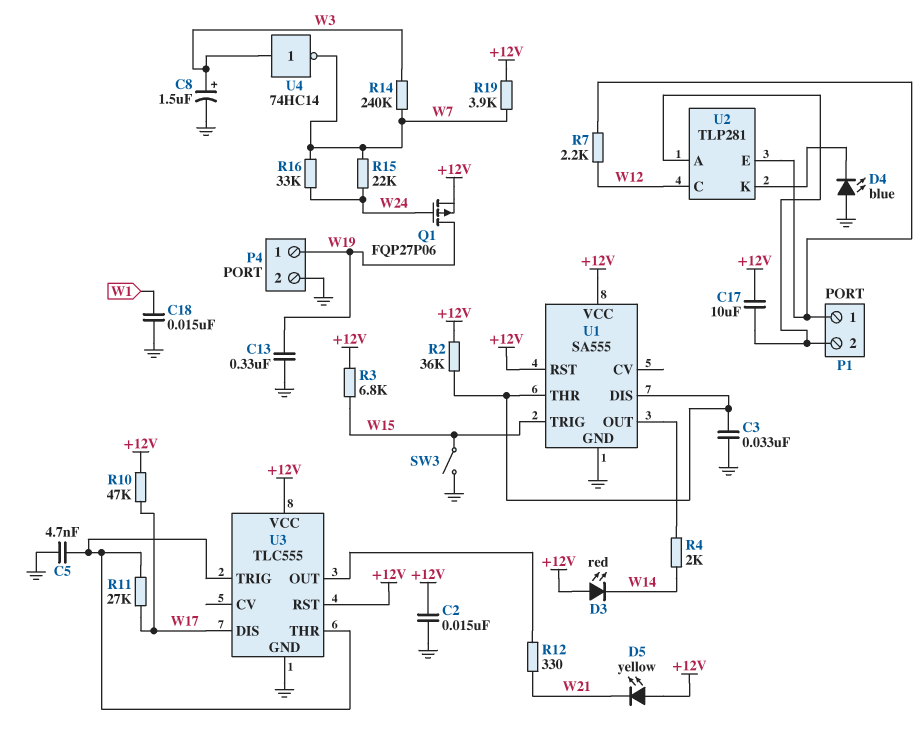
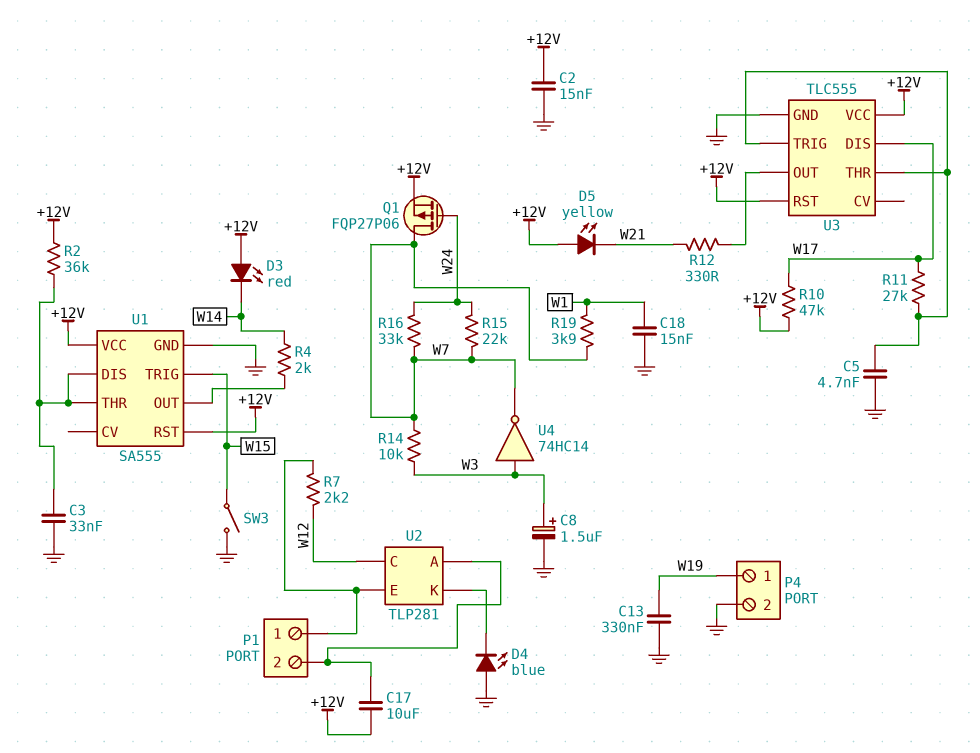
Q1: PMOS FQP27P06 (G W24, D W19, S +12V) -> PMOS FQP27P06 (G W24, D W7, S +12V)
R3: 6.8k (+12V, W15) -> none
R14: 240k (W3, W7) -> 10k (W3, W7)
R19: 3.9k (+12V, W7) -> 3.9k (W1, W7)

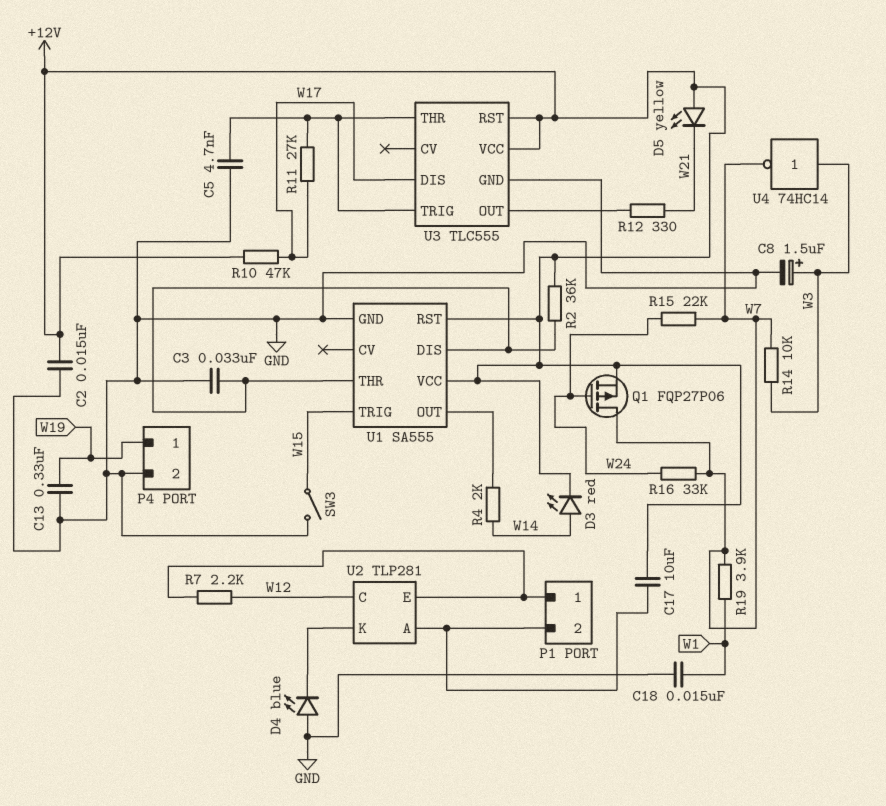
D3: LED red (A +12V, K W14) -> LED red (A W14, K +12V)

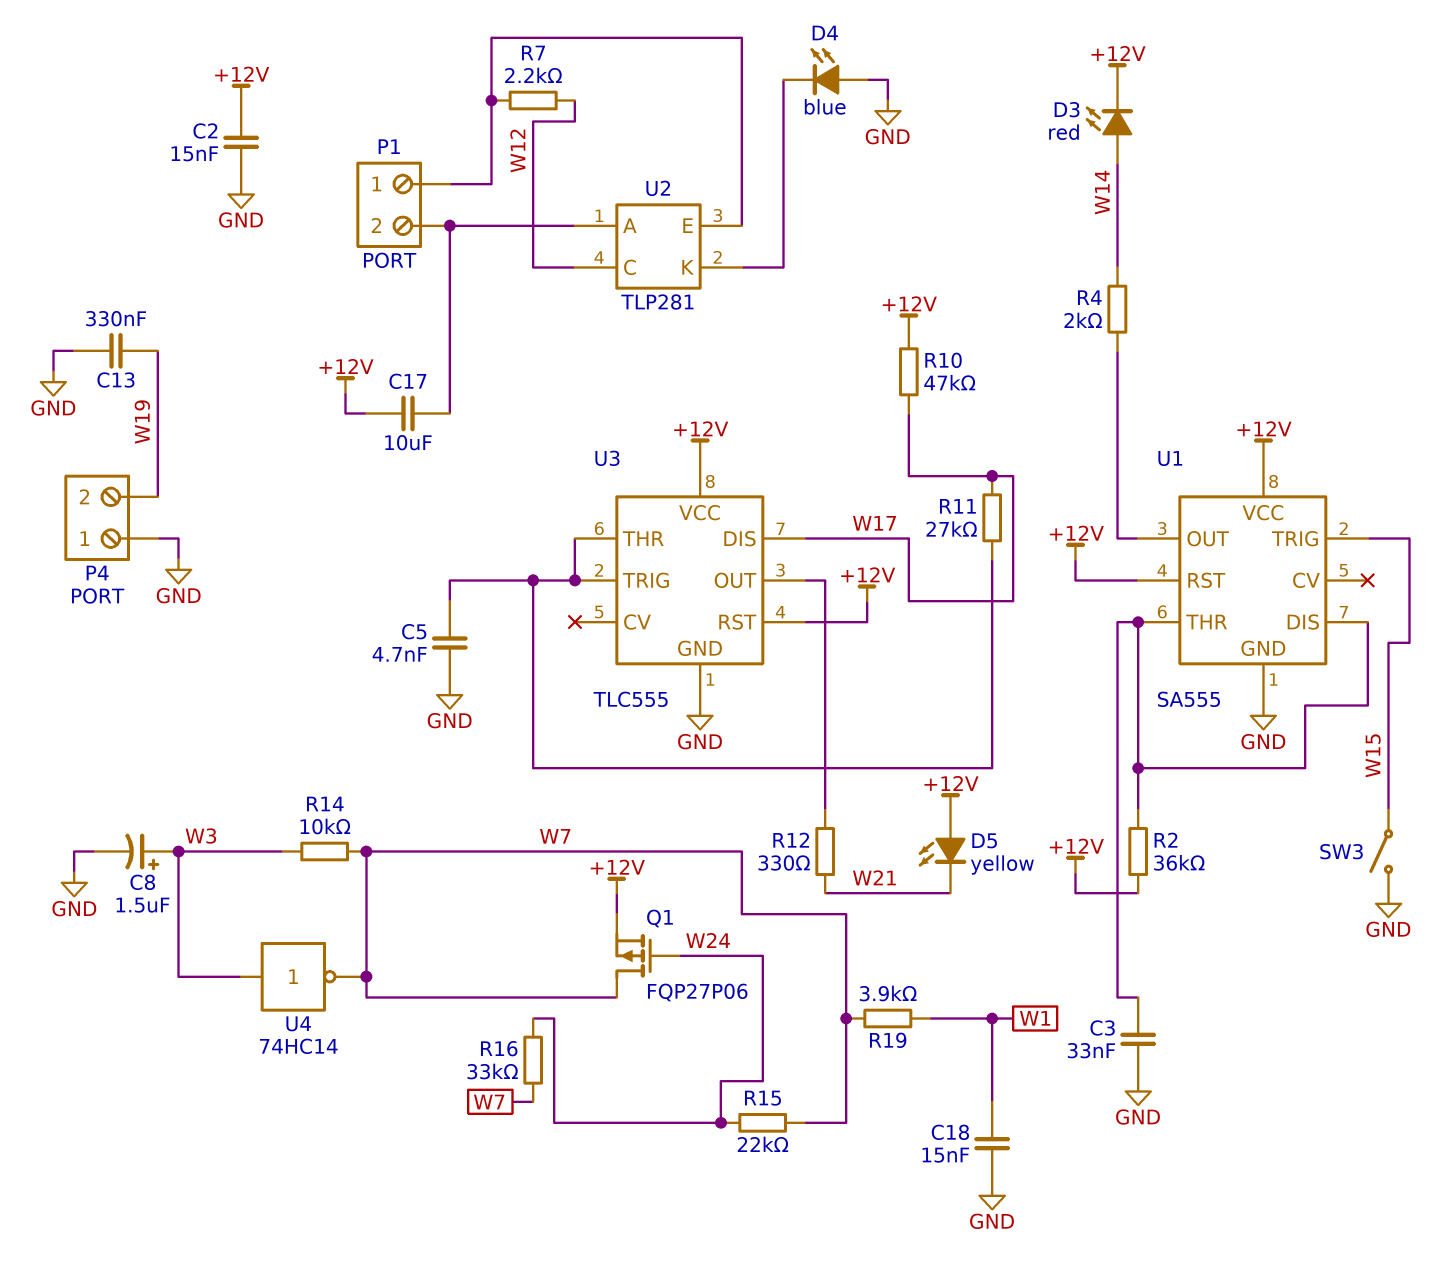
P4 pin 1: W19 -> GND
P4 pin 2: GND -> W19

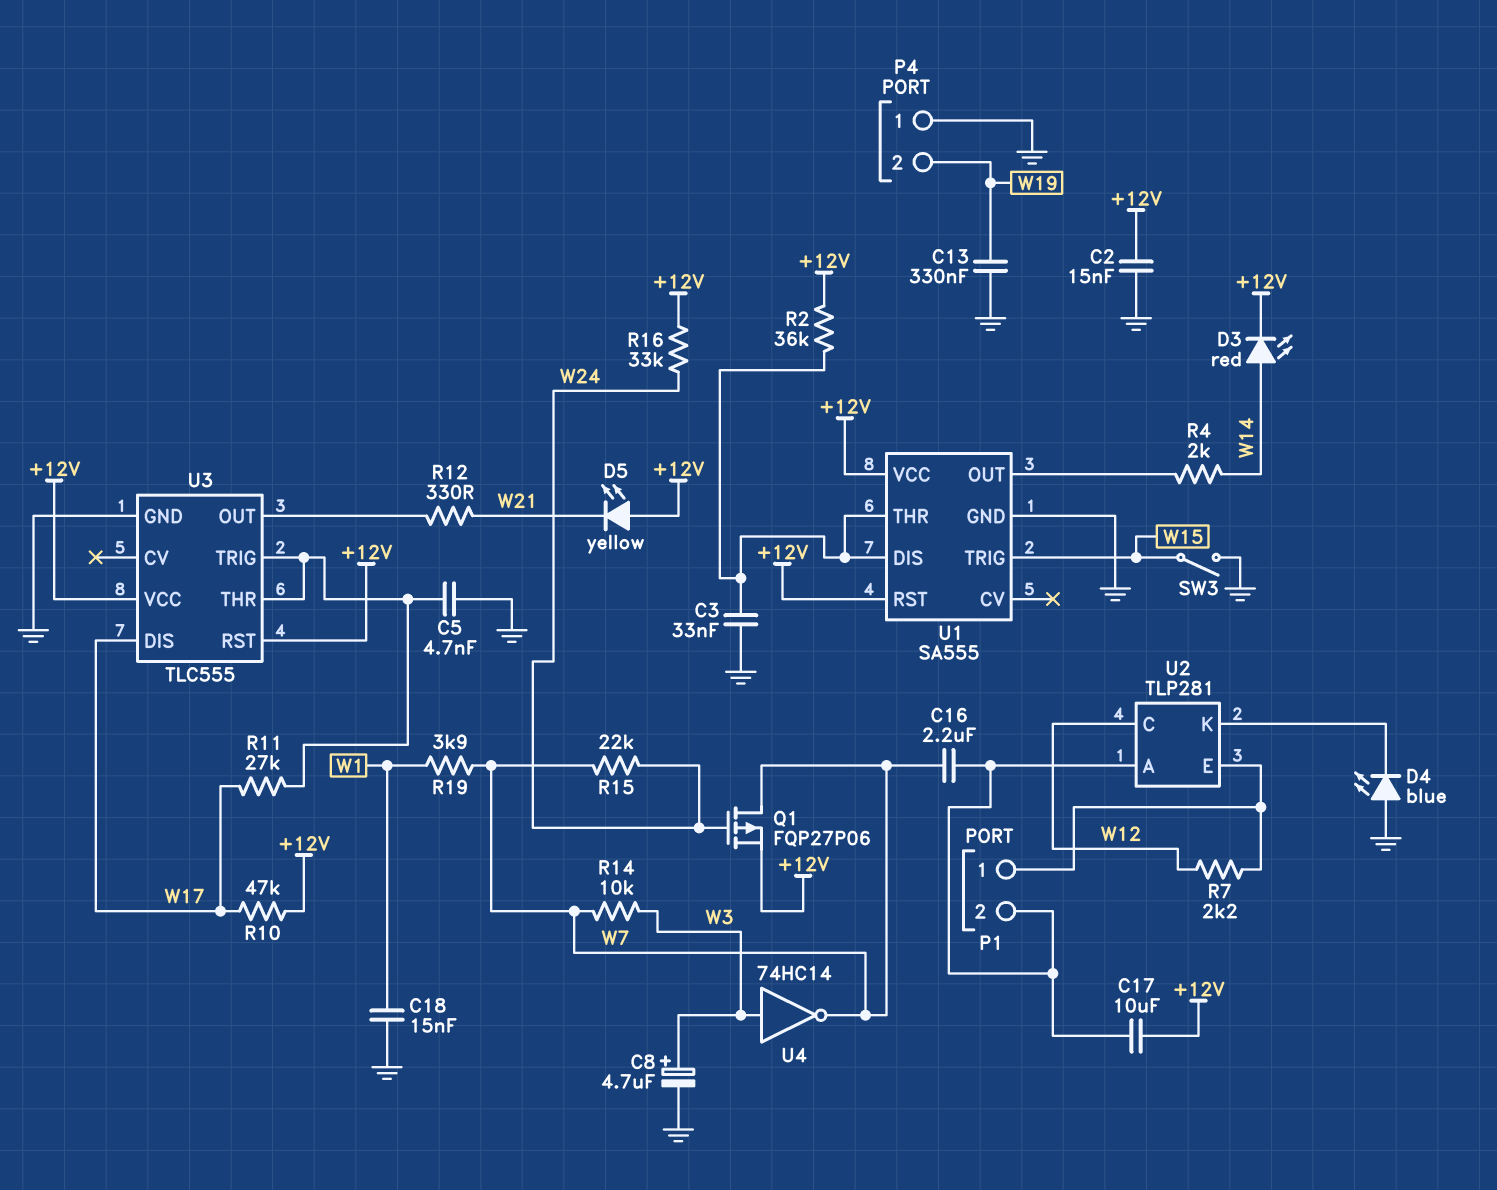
C8: 1.5uF (plus W3, minus GND) -> 4.7uF (plus W3, minus GND)
C16: none -> 2.2uF (P1/2, W7)
R16: 33k (W7, W24) -> 33k (+12V, W24)

